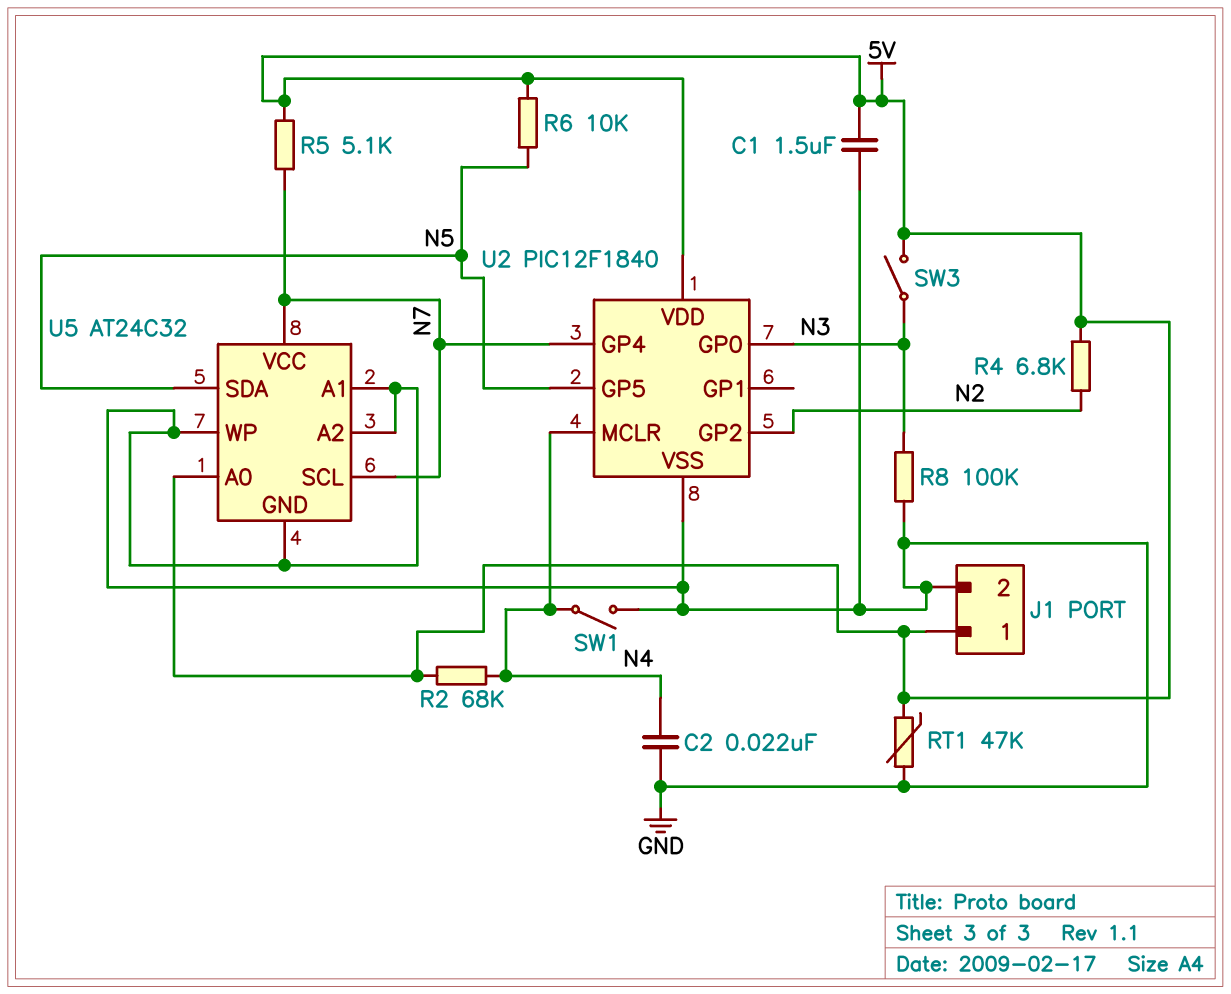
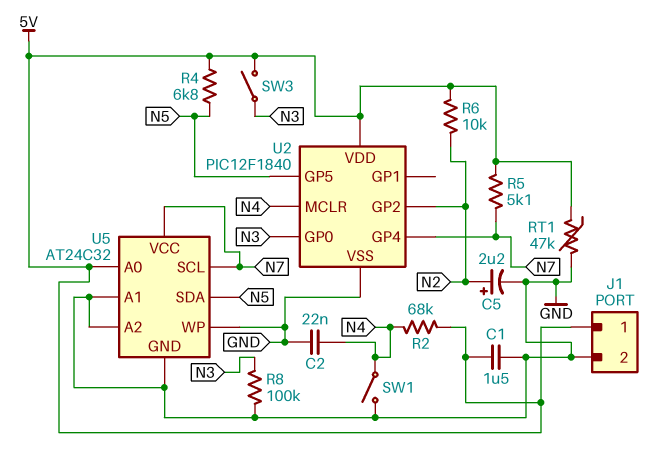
C5: none -> 2.2uF (plus N2, minus GND)
R4: 6.8k (5V, N2) -> 6.8k (5V, N5)
R6: 10k (5V, N5) -> 10k (5V, N2)

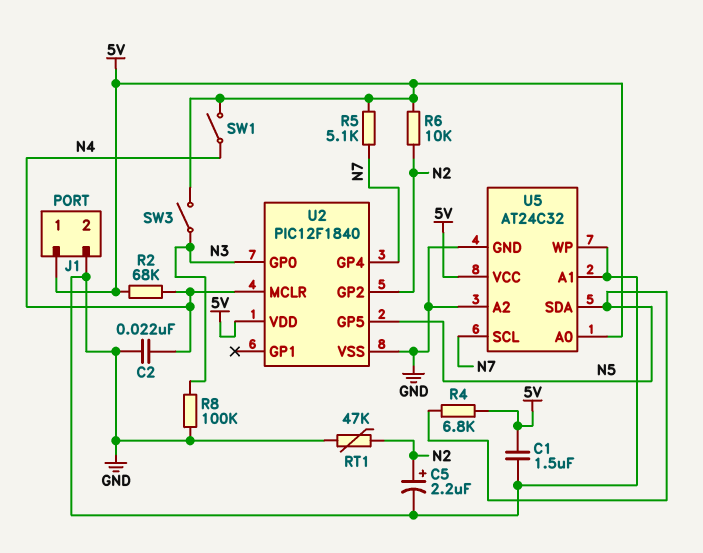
RT1: 47k (5V, GND) -> 47k (GND, N2)
SW1: switch (GND, N4) -> switch (5V, N4)
U5 pin VCC: N7 -> 5V

